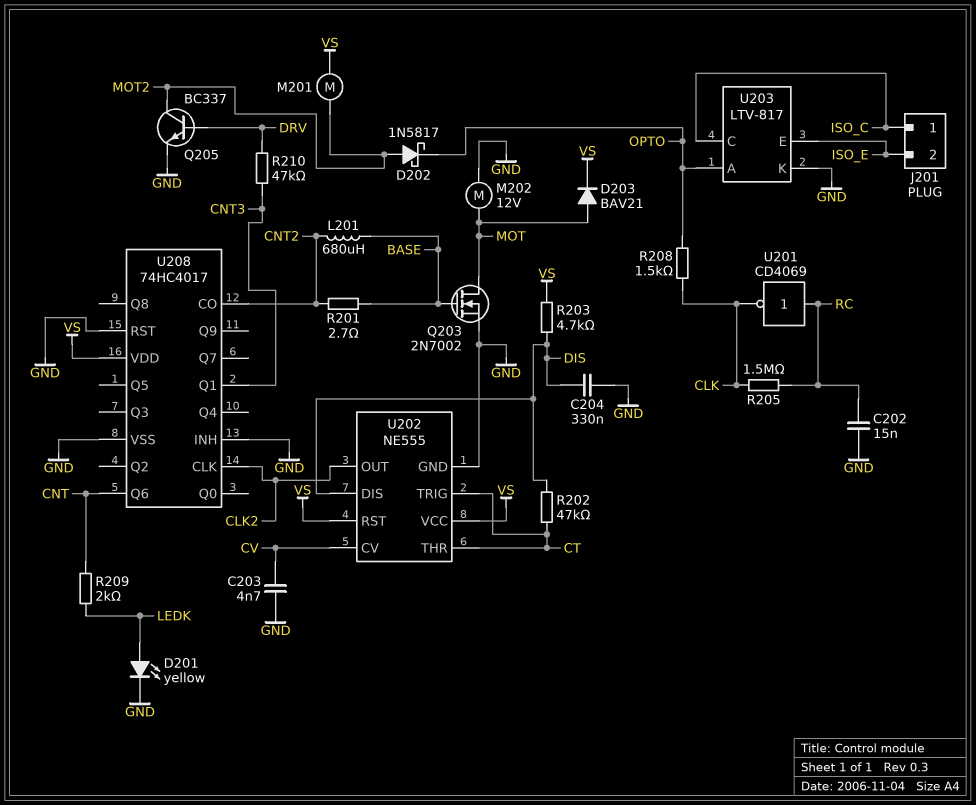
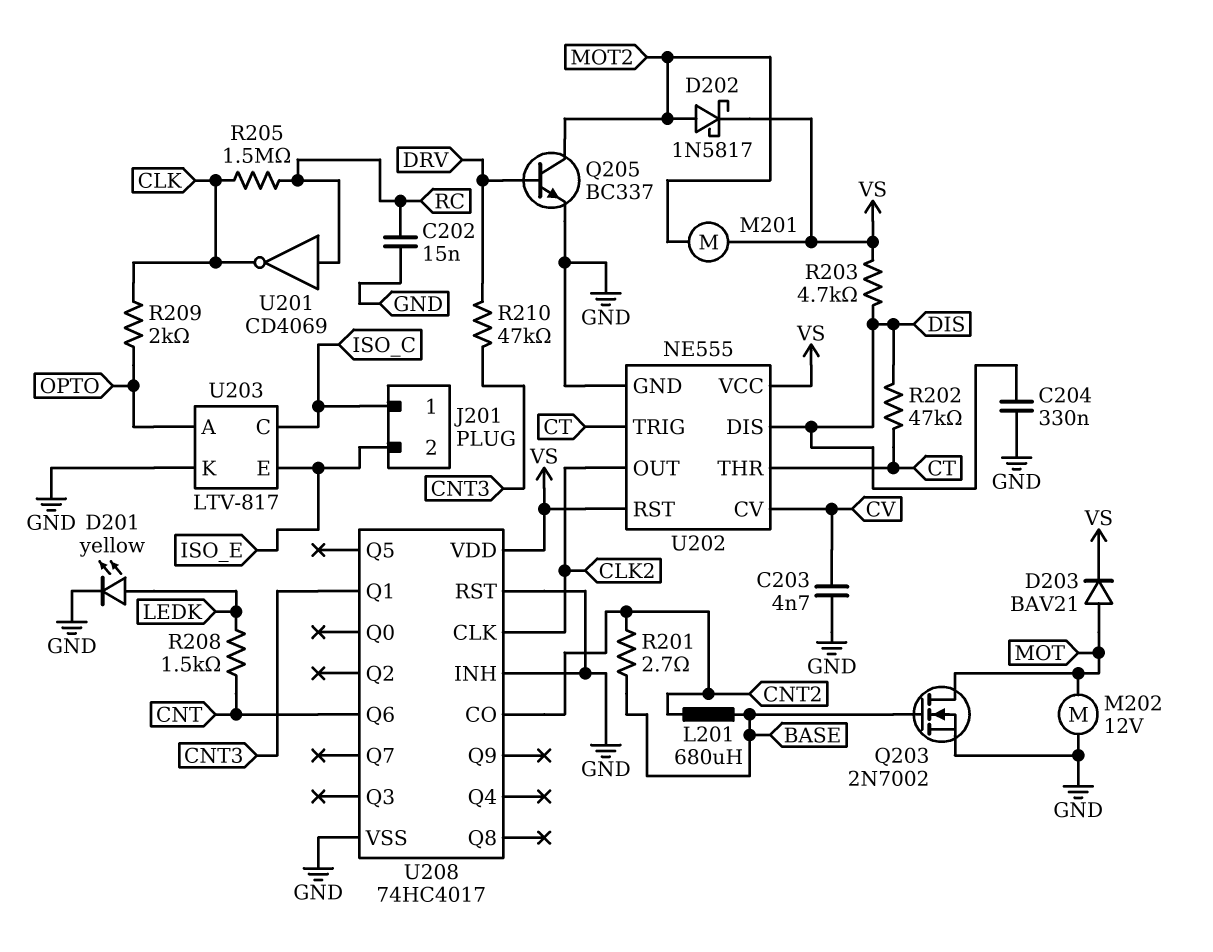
D202: schottky 1N5817 (A MOT2, K OPTO) -> schottky 1N5817 (A MOT2, K VS)
R208: 1.5k (CLK, OPTO) -> 1.5k (CNT, LEDK)
R209: 2k (CNT, LEDK) -> 2k (CLK, OPTO)

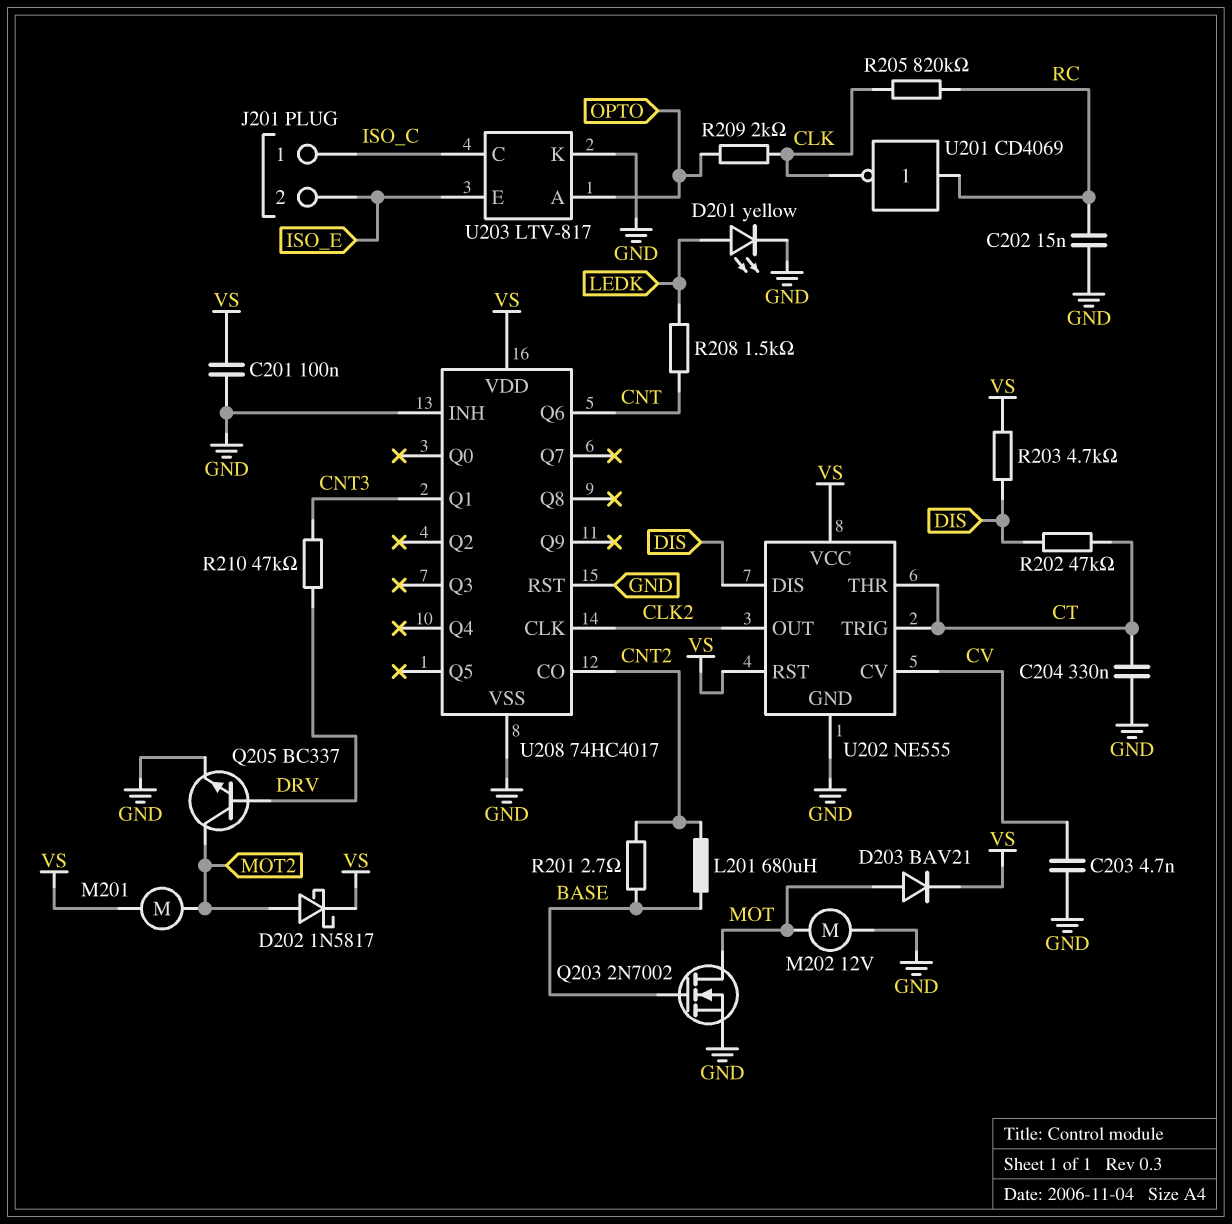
C201: none -> 100nF (GND, VS)
C204: 330nF (DIS, GND) -> 330nF (CT, GND)
R205: 1.5M (CLK, RC) -> 820k (CLK, RC)

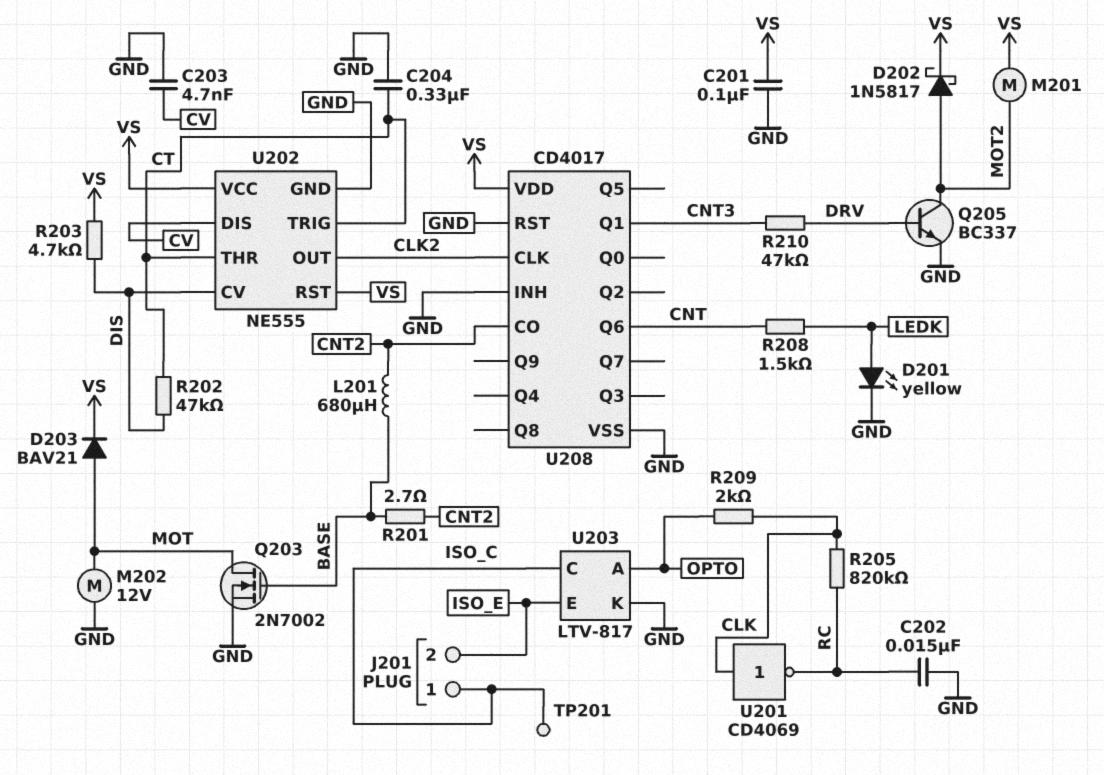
TP201: none -> test point (ISO_C)
U201: NOT CD4069 (in RC, out CLK) -> NOT CD4069 (in CLK, out RC)
U202 pin CV: CV -> DIS
U202 pin DIS: DIS -> CV
U208: 74HC4017 -> CD4017

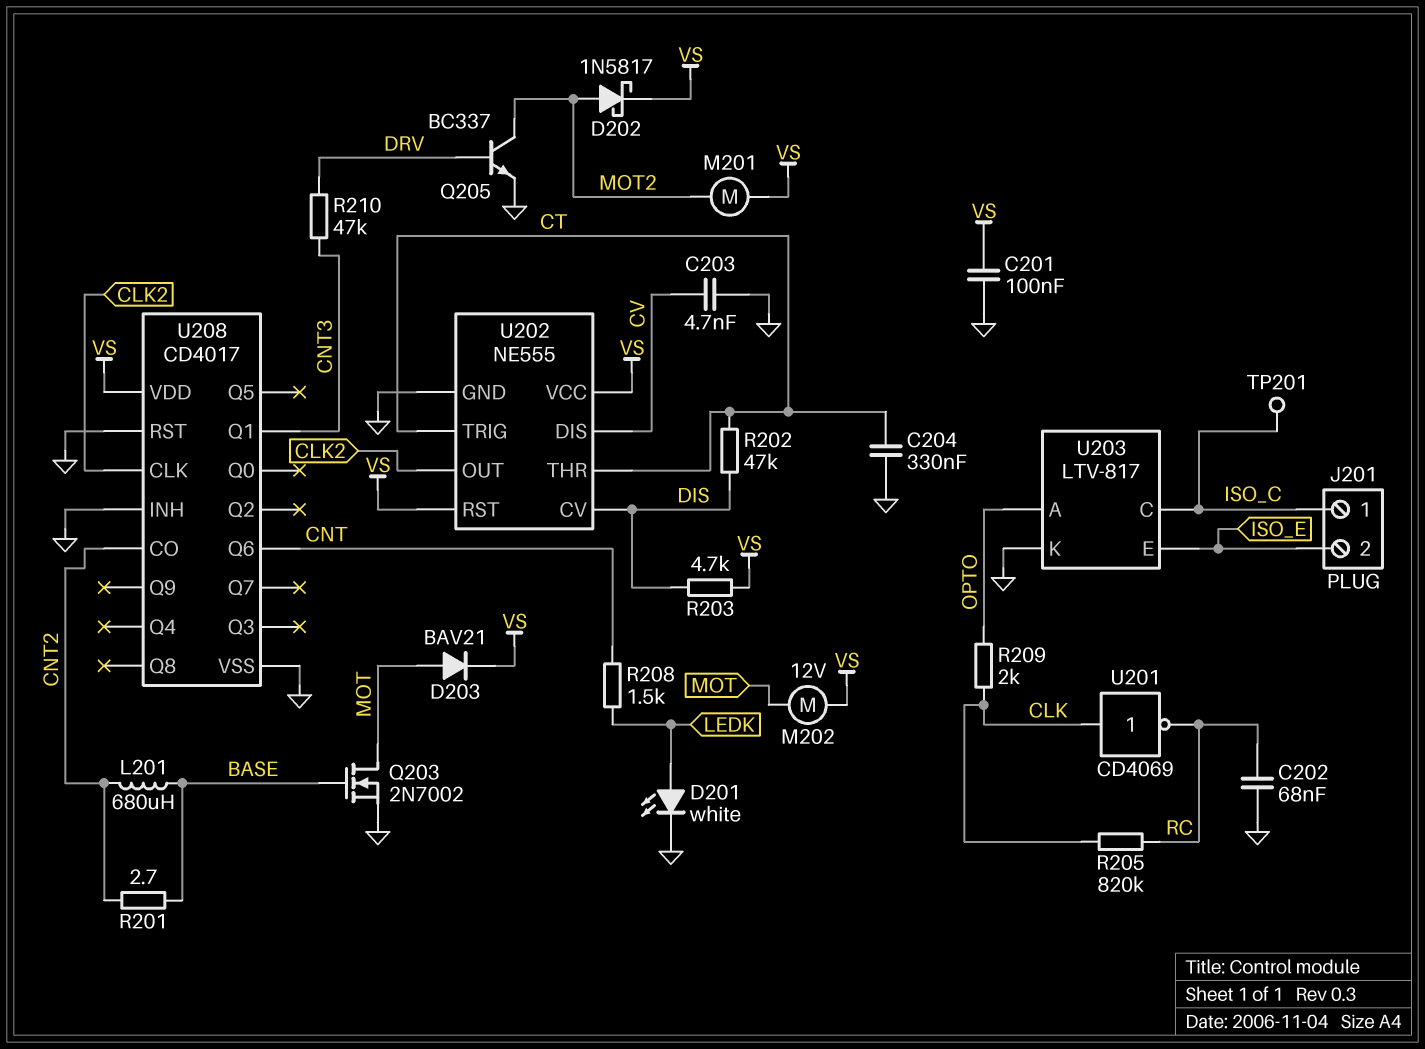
C202: 15nF (GND, RC) -> 68nF (GND, RC)
D201: LED yellow (A LEDK, K GND) -> LED white (A LEDK, K GND)
M202: motor 12V (GND, MOT) -> motor 12V (MOT, VS)

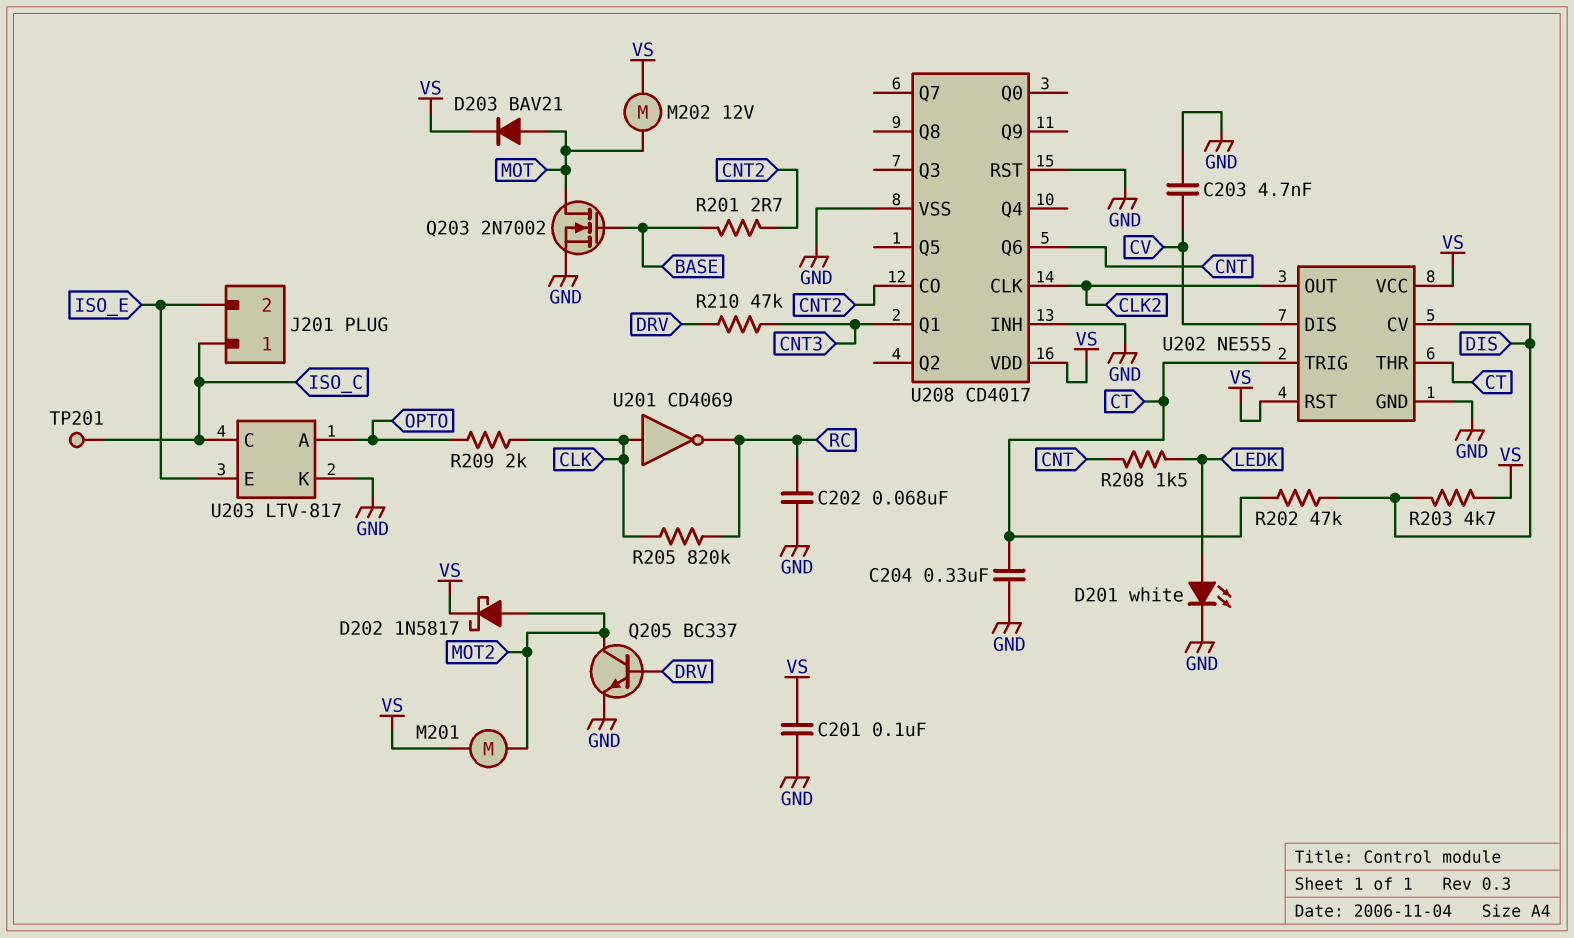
L201: 680uH (BASE, CNT2) -> none

